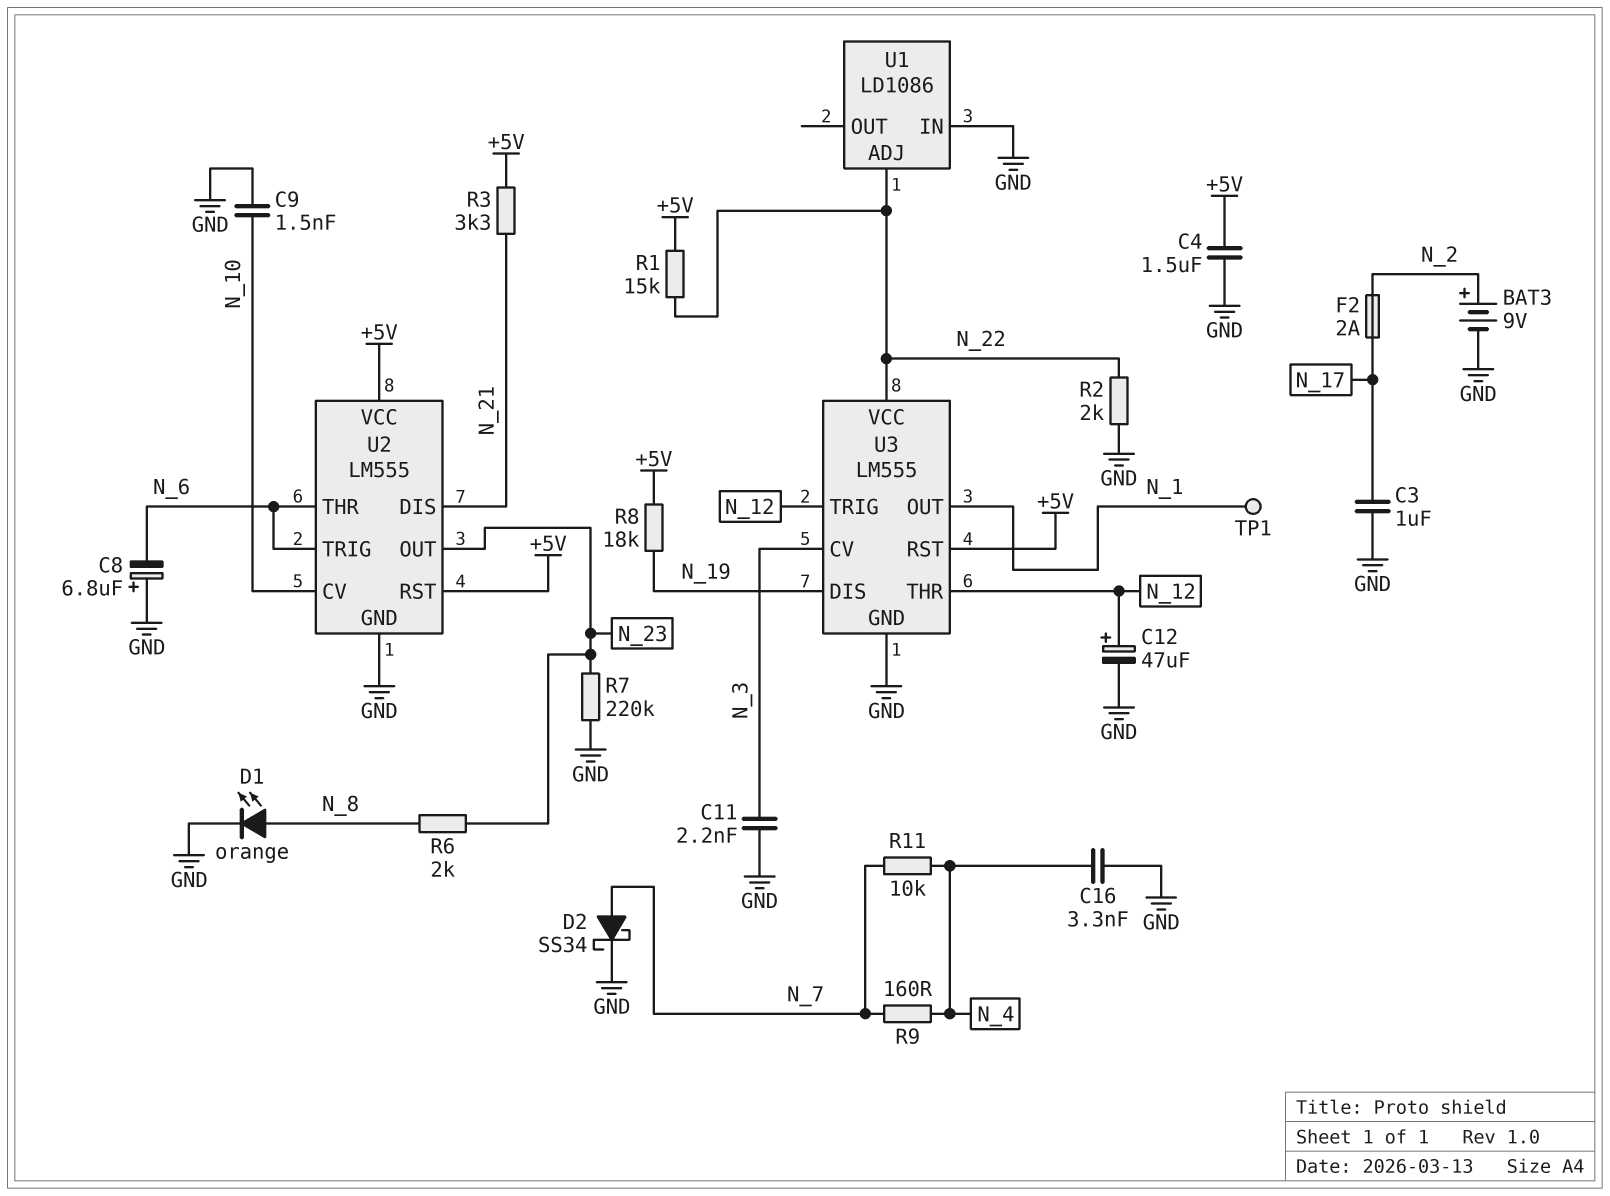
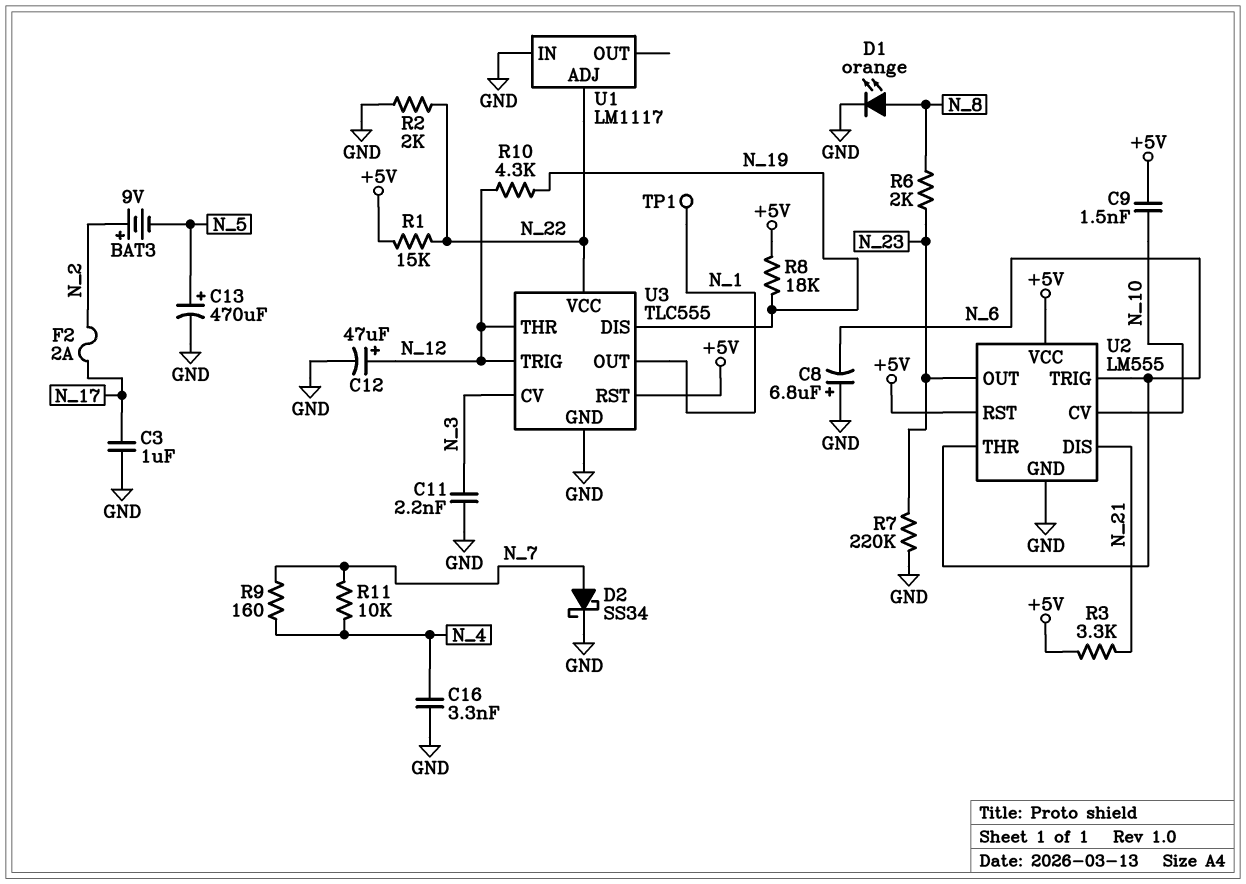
BAT3: 9V (plus N_2, minus GND) -> 9V (plus N_2, minus N_5)
C4: 1.5uF (+5V, GND) -> none
C9: 1.5nF (GND, N_10) -> 1.5nF (+5V, N_10)
C13: none -> 470uF (plus N_5, minus GND)
R10: none -> 4.3k (N_12, N_19)
U1: LD1086 -> LM1117
U3: LM555 -> TLC555

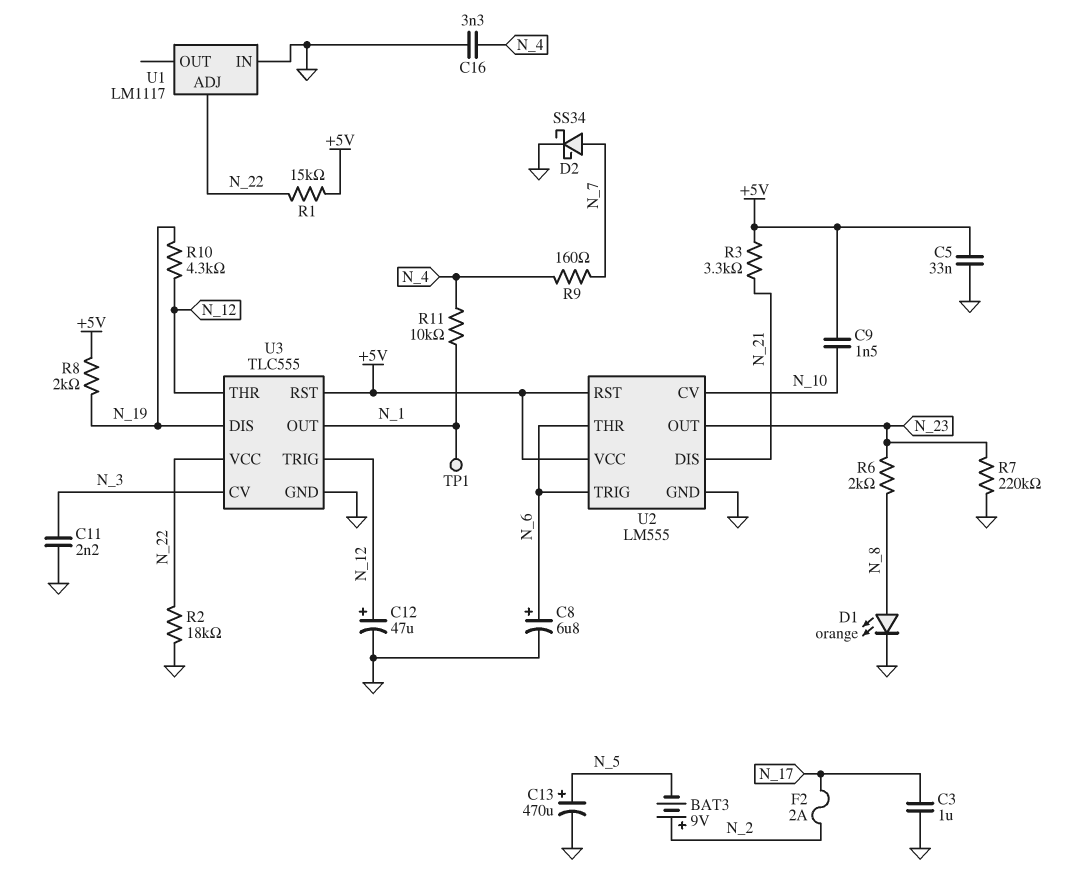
C5: none -> 33nF (+5V, GND)
C8: 6.8uF (plus GND, minus N_6) -> 6.8uF (plus N_6, minus GND)
R2: 2k (GND, N_22) -> 18k (GND, N_22)
R8: 18k (+5V, N_19) -> 2k (+5V, N_19)
R11: 10k (N_4, N_7) -> 10k (N_1, N_4)

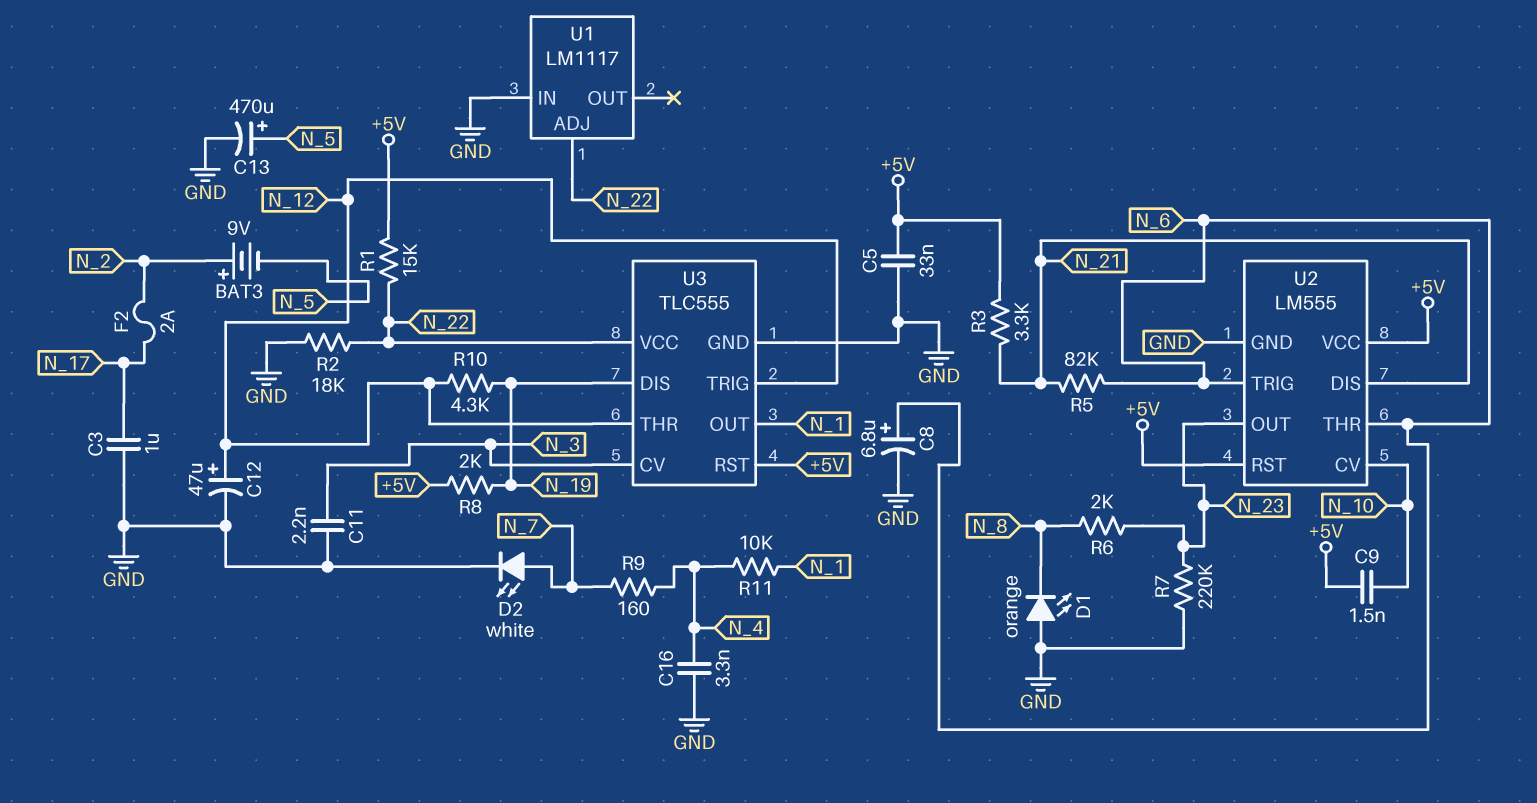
D1: LED orange (A N_8, K GND) -> LED orange (A GND, K N_8)
D2: schottky SS34 (A N_7, K GND) -> LED white (A N_7, K GND)
R5: none -> 82k (N_6, N_21)
TP1: test point (N_1) -> none

